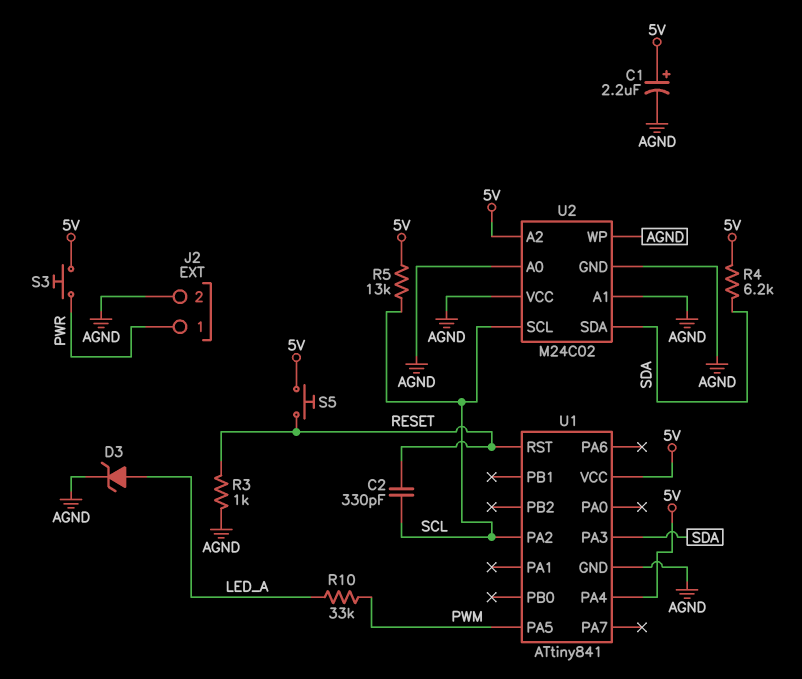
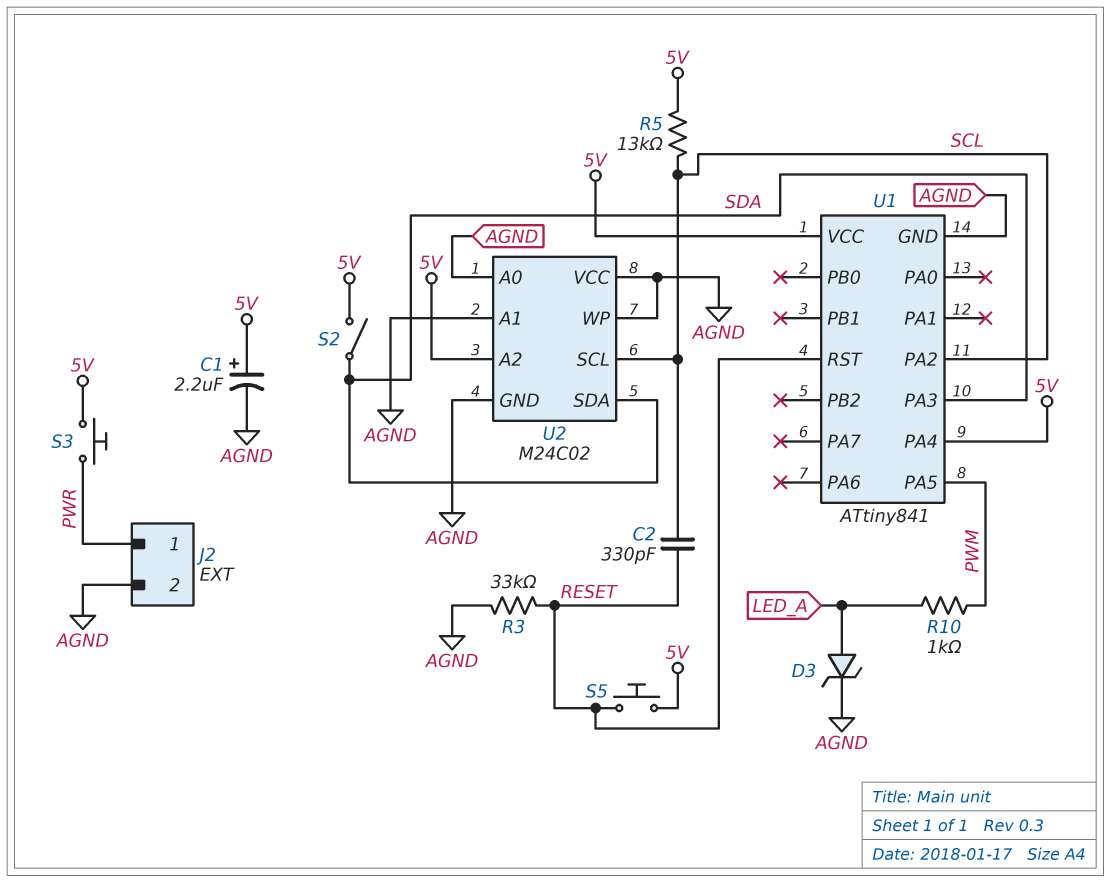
R3: 1k (AGND, RESET) -> 33k (AGND, RESET)
R4: 6.2k (5V, SDA) -> none
R10: 33k (LED_A, PWM) -> 1k (LED_A, PWM)
S2: none -> switch (5V, SDA)

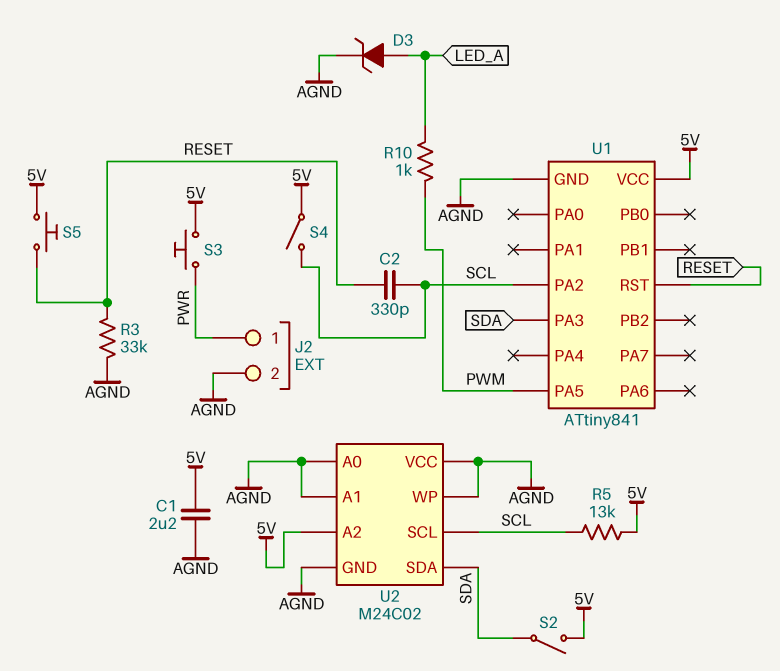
C1: 2.2uF (plus 5V, minus AGND) -> 2.2uF (5V, AGND)
S4: none -> switch (5V, SCL)
U1 pin PA4: 5V -> none

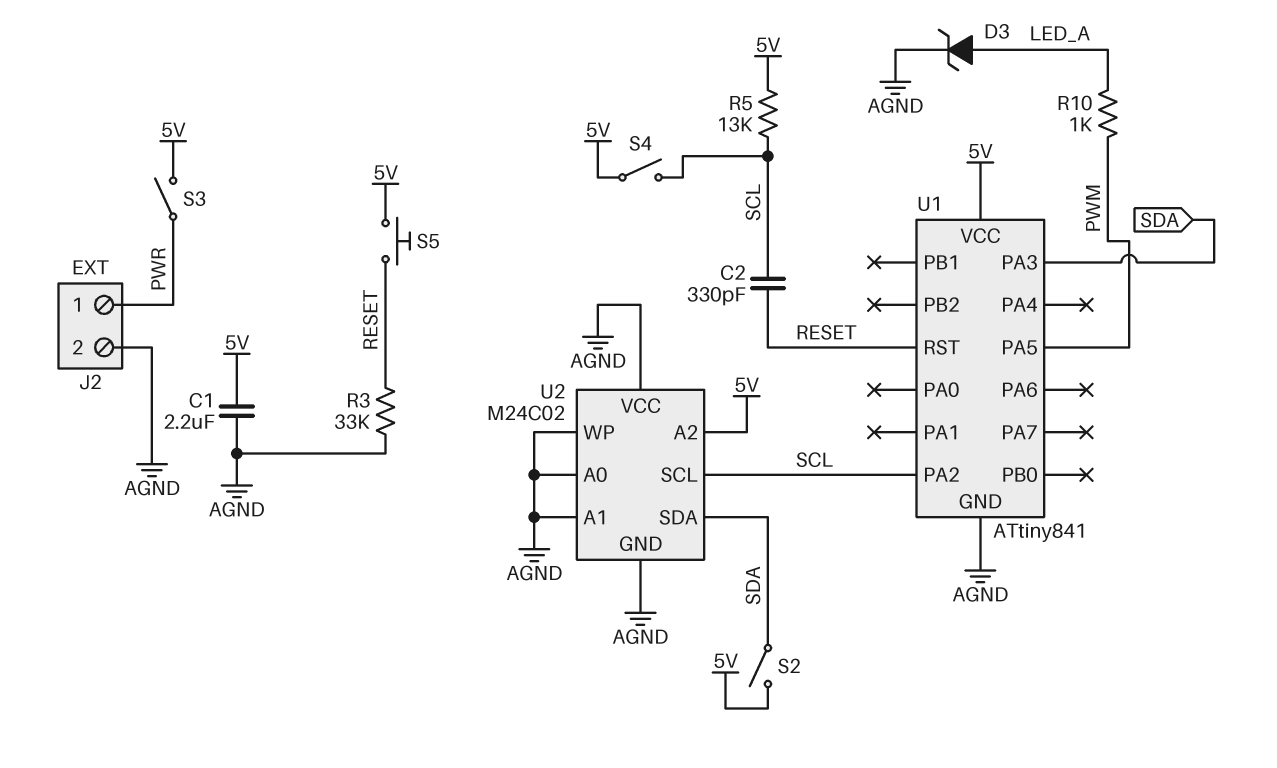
S3: button (5V, PWR) -> switch (5V, PWR)

